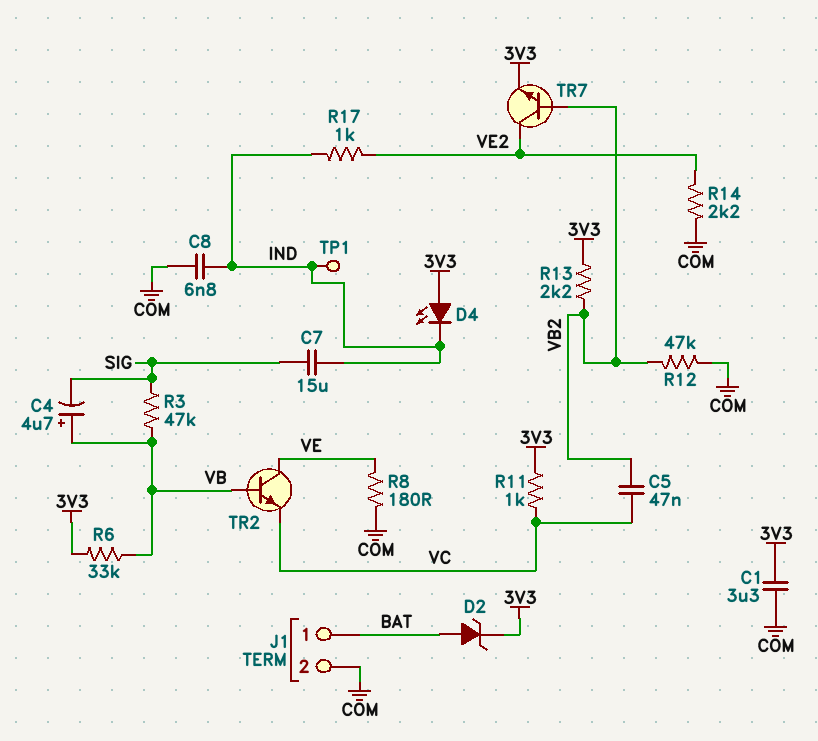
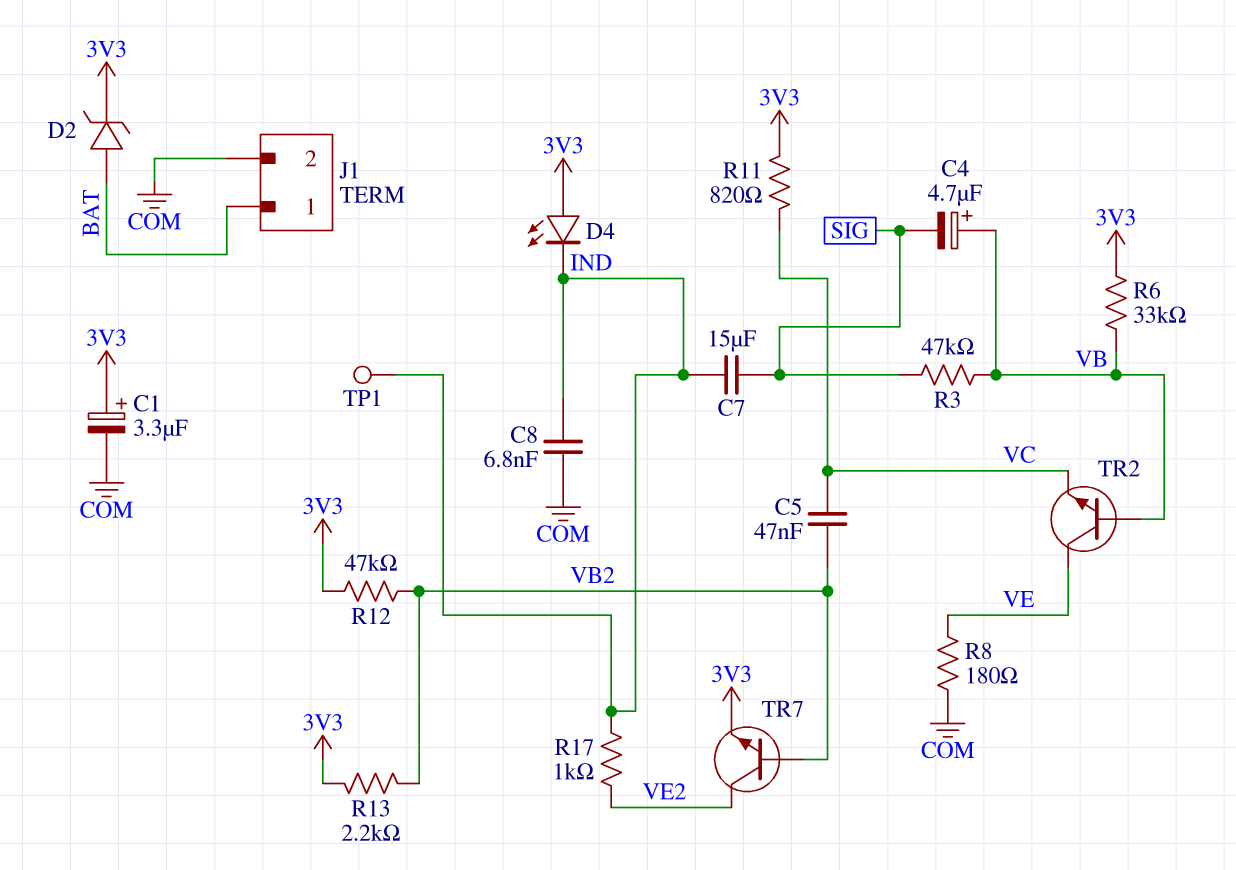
C1: 3.3uF (3V3, COM) -> 3.3uF (plus 3V3, minus COM)
R11: 1k (3V3, VC) -> 820 (3V3, VC)
R12: 47k (COM, VB2) -> 47k (3V3, VB2)
R14: 2.2k (COM, VE2) -> none

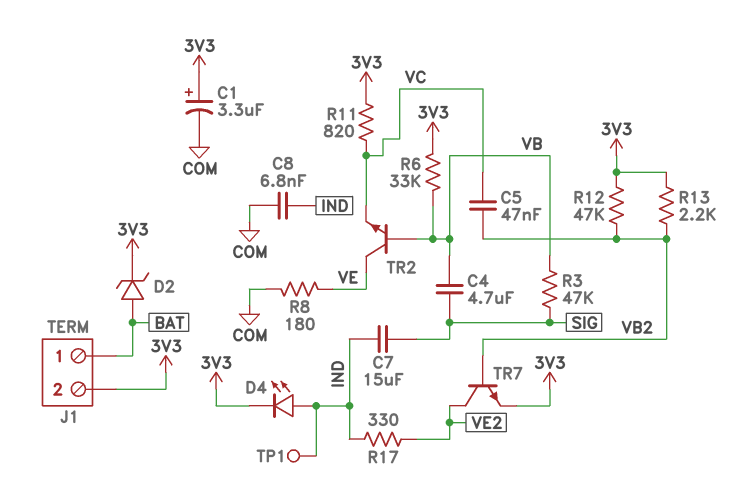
C4: 4.7uF (plus VB, minus SIG) -> 4.7uF (SIG, VB)
D4: LED (A 3V3, K IND) -> LED (A IND, K 3V3)
J1 pin 2: COM -> 3V3
R17: 1k (IND, VE2) -> 330 (IND, VE2)

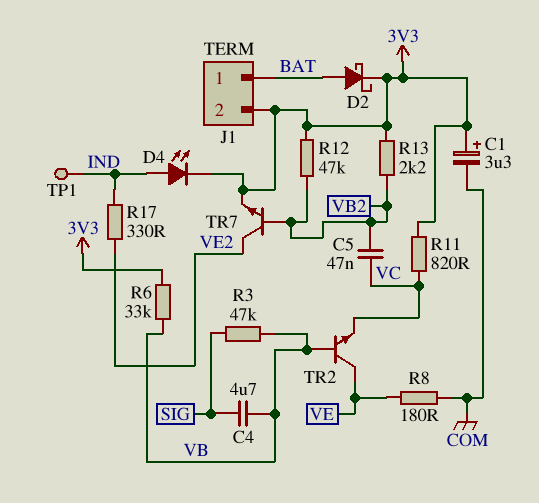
C7: 15uF (IND, SIG) -> none
C8: 6.8nF (COM, IND) -> none
D2: zener (A BAT, K 3V3) -> schottky (A BAT, K 3V3)

